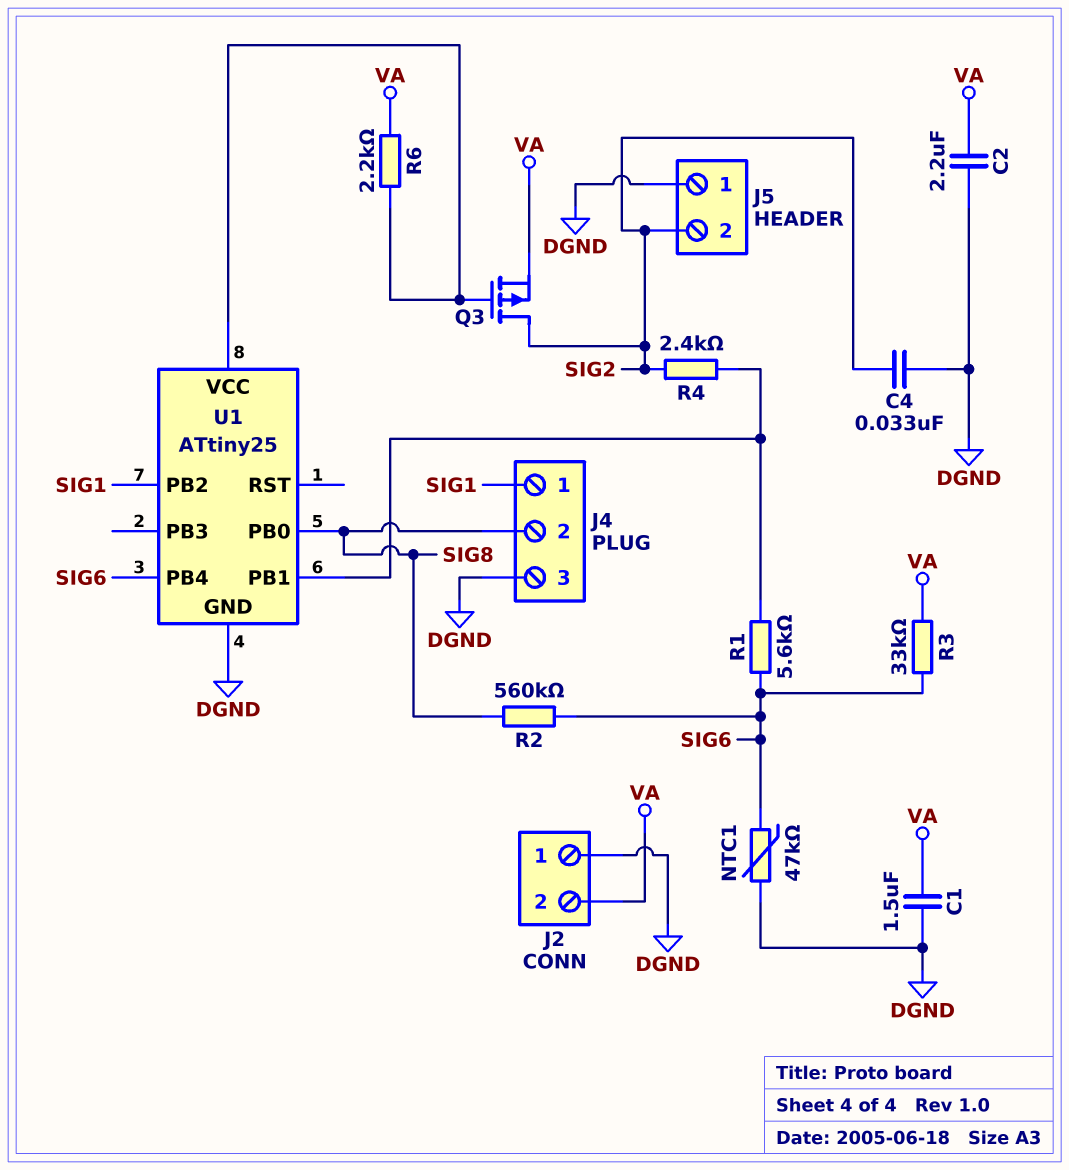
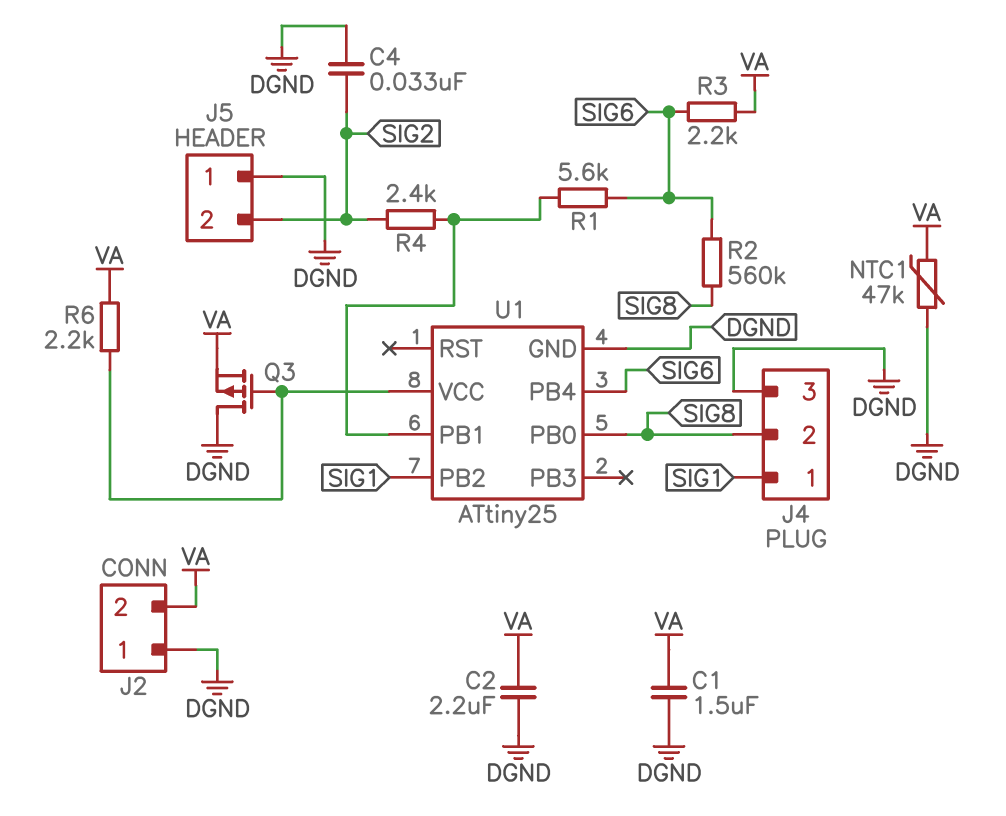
NTC1: 47k (DGND, SIG6) -> 47k (DGND, VA)
Q3: PMOS (G U1/VCC, D SIG2, S VA) -> PMOS (G U1/VCC, D DGND, S VA)
R3: 33k (SIG6, VA) -> 2.2k (SIG6, VA)

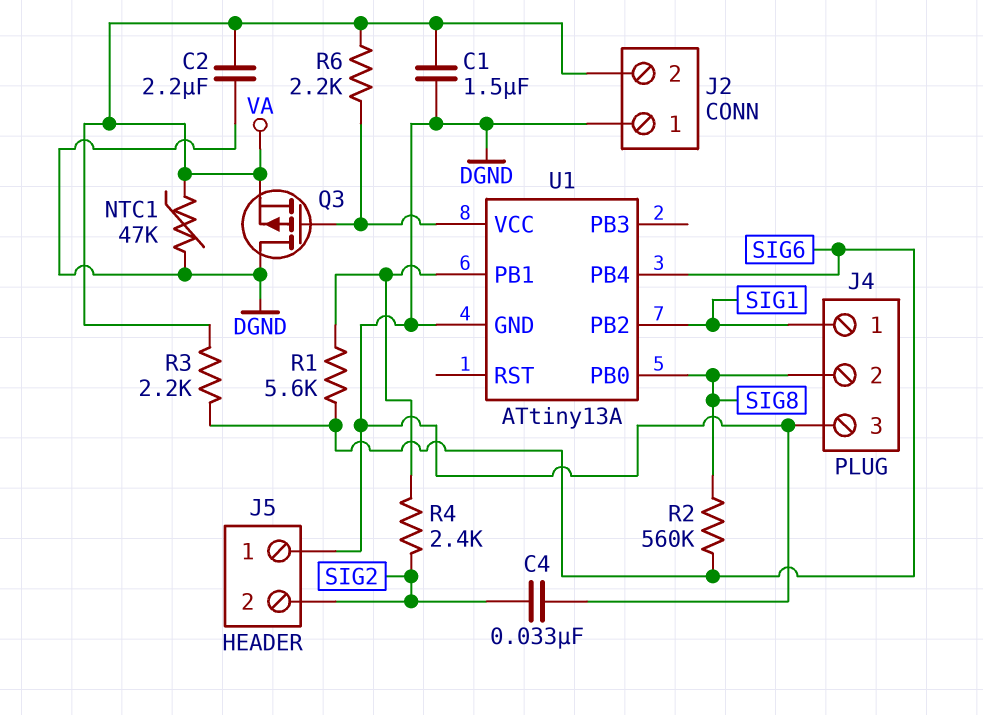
U1: ATtiny25 -> ATtiny13A

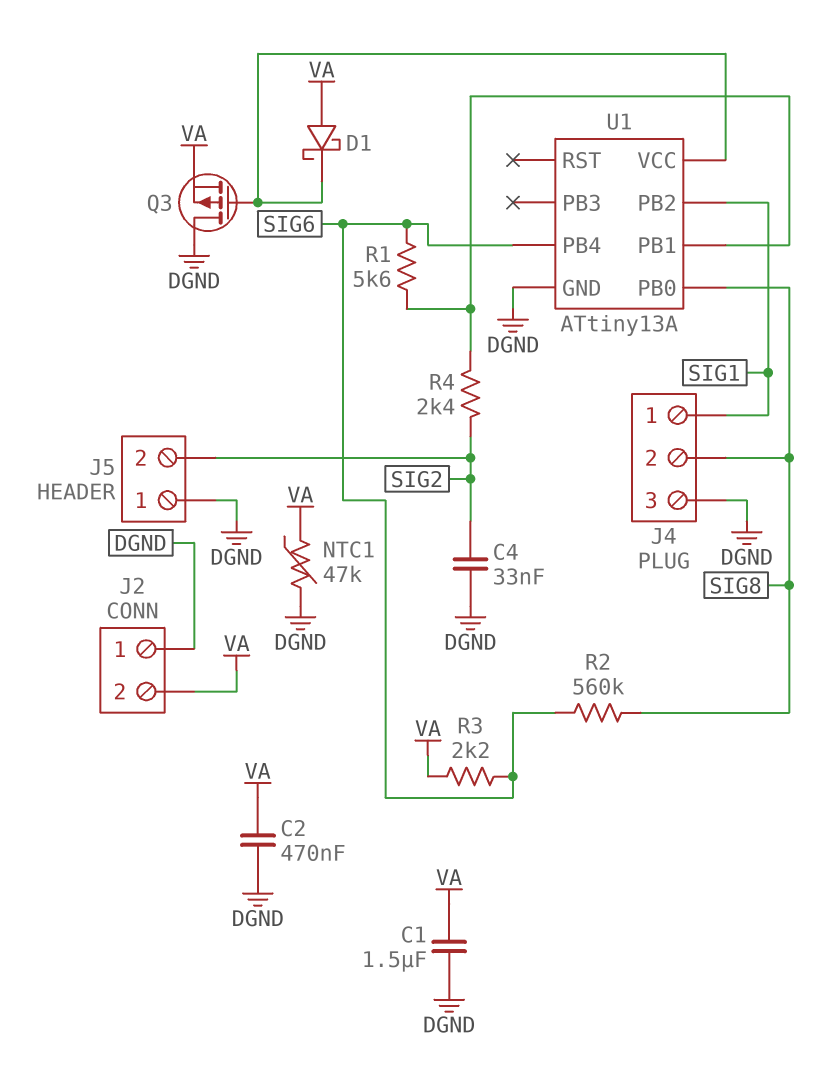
C2: 2.2uF (DGND, VA) -> 470nF (DGND, VA)
D1: none -> schottky (A VA, K U1/VCC)
R6: 2.2k (U1/VCC, VA) -> none

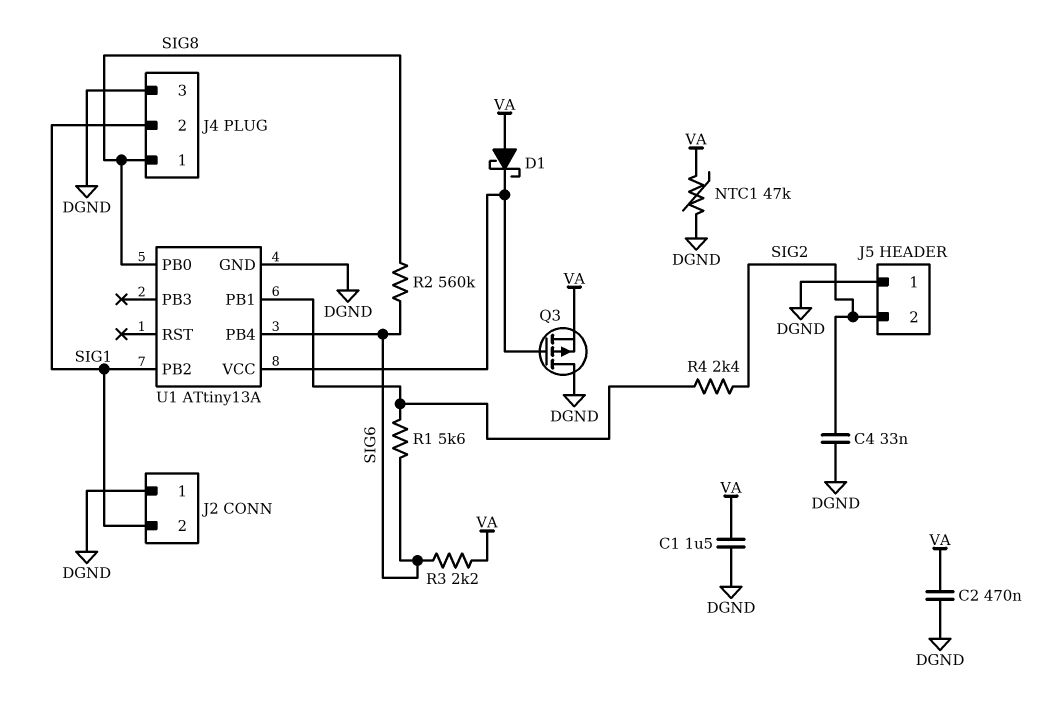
J2 pin 2: VA -> SIG1
J4 pin 1: SIG1 -> SIG8
J4 pin 2: SIG8 -> SIG1

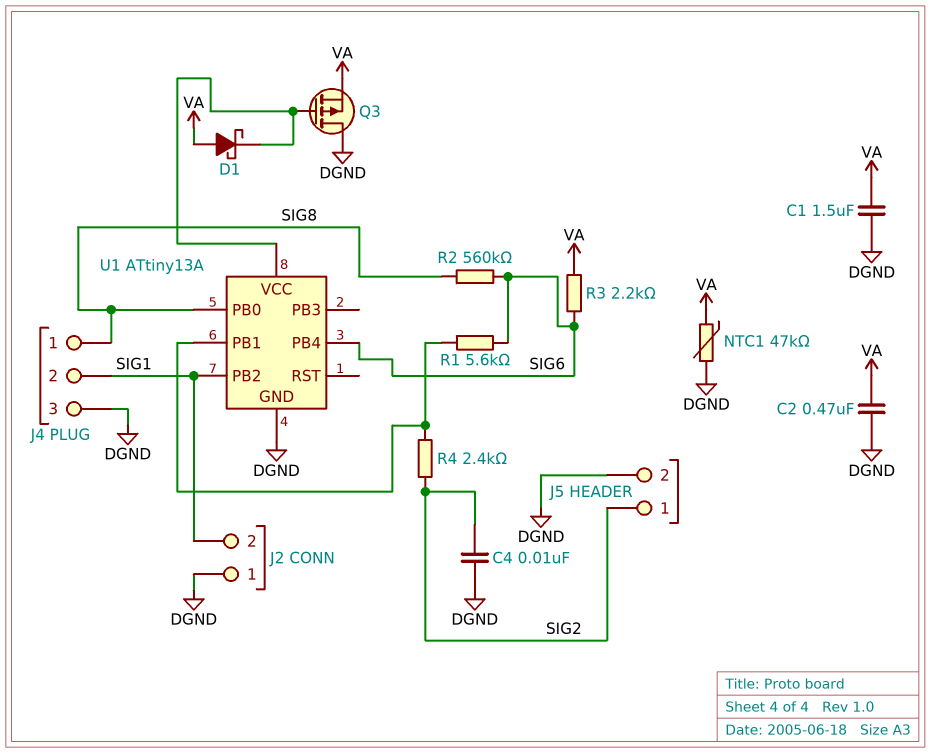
C4: 33nF (DGND, SIG2) -> 10nF (DGND, SIG2)
J5 pin 1: DGND -> SIG2
J5 pin 2: SIG2 -> DGND

